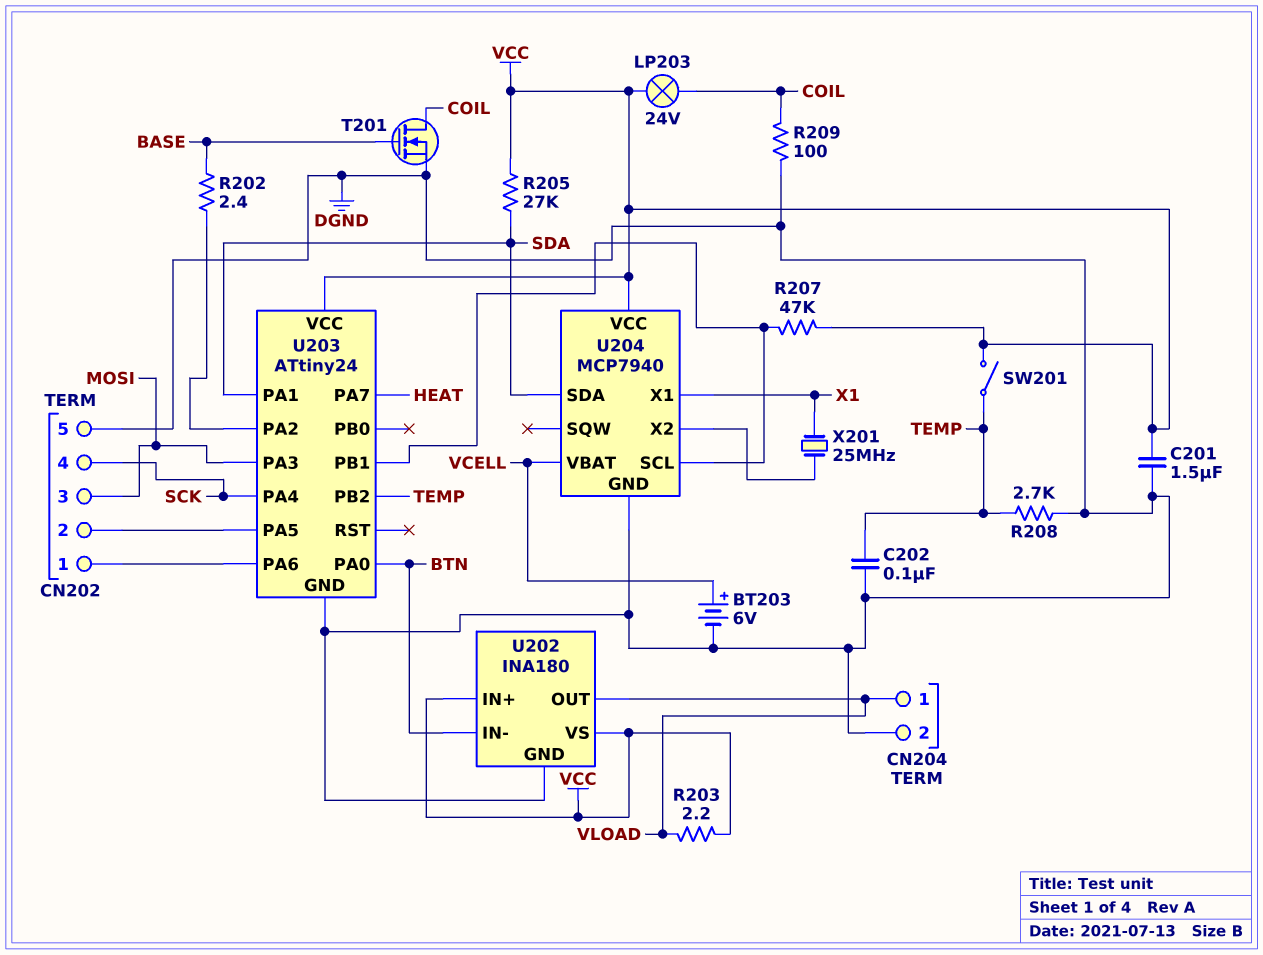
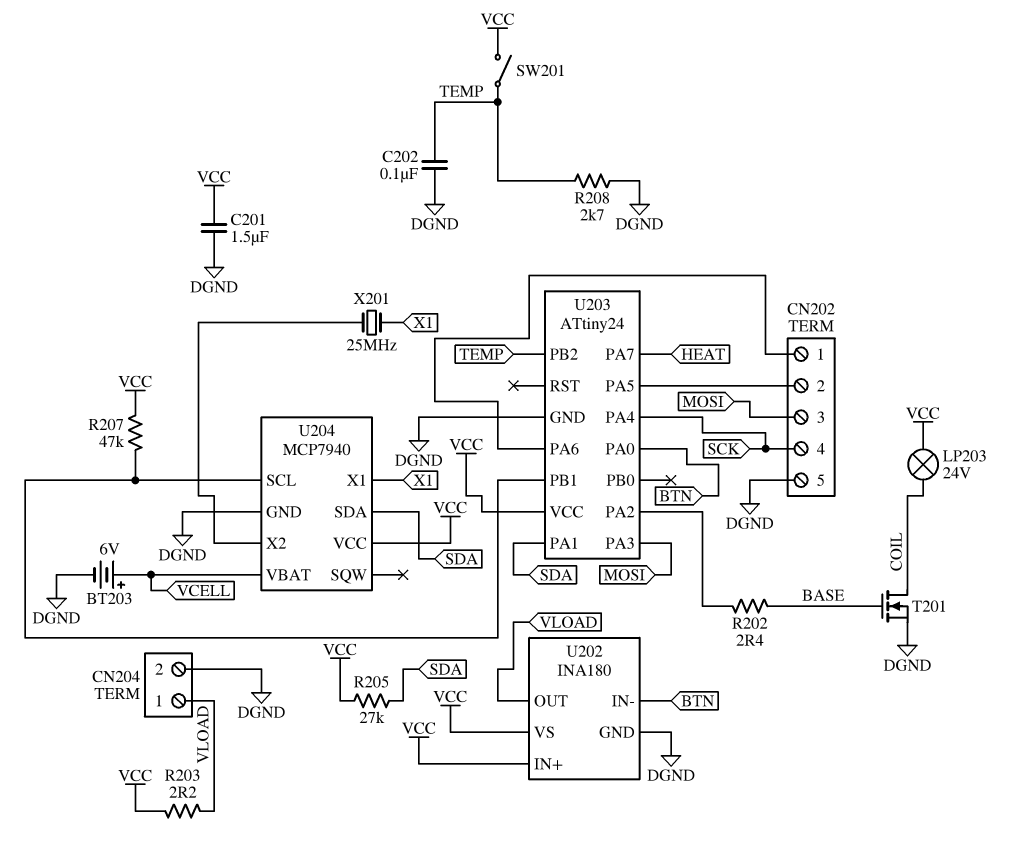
R209: 100 (COIL, DGND) -> none

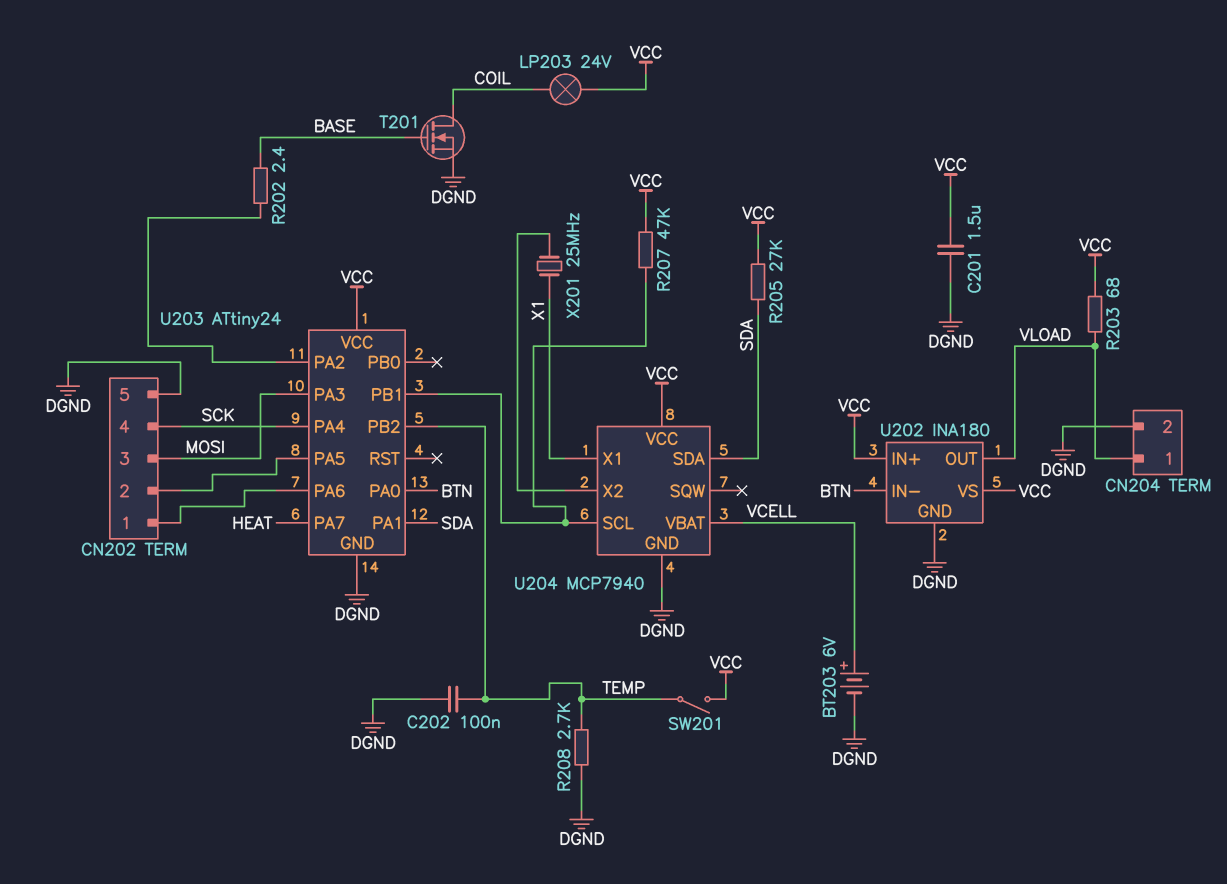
R203: 2.2 (VCC, VLOAD) -> 68 (VCC, VLOAD)

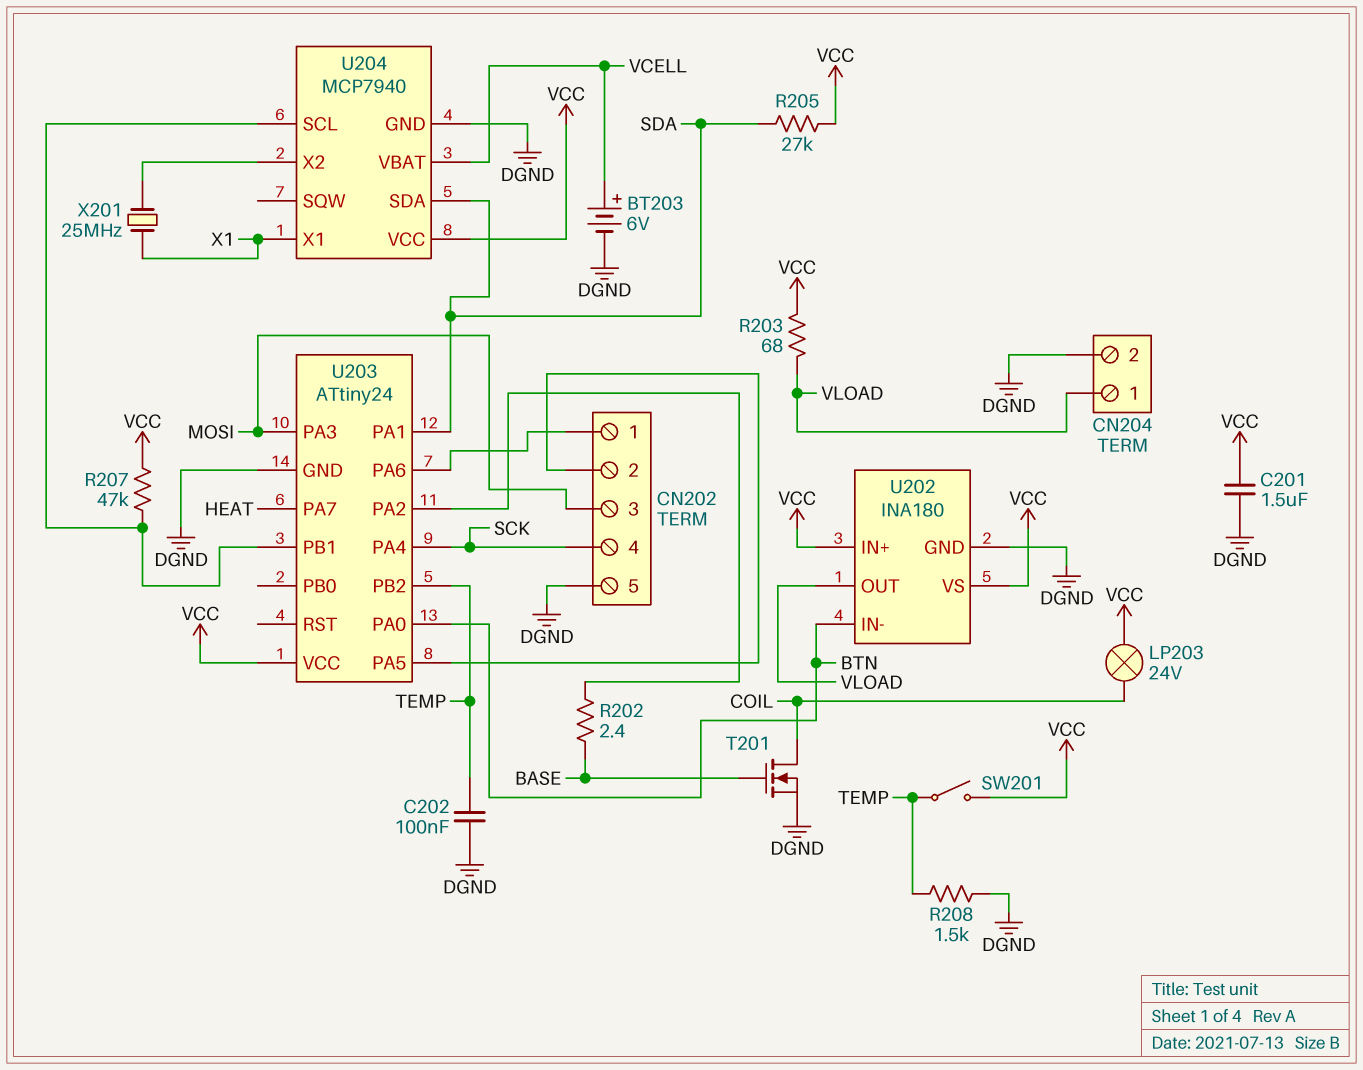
R208: 2.7k (DGND, TEMP) -> 1.5k (DGND, TEMP)

